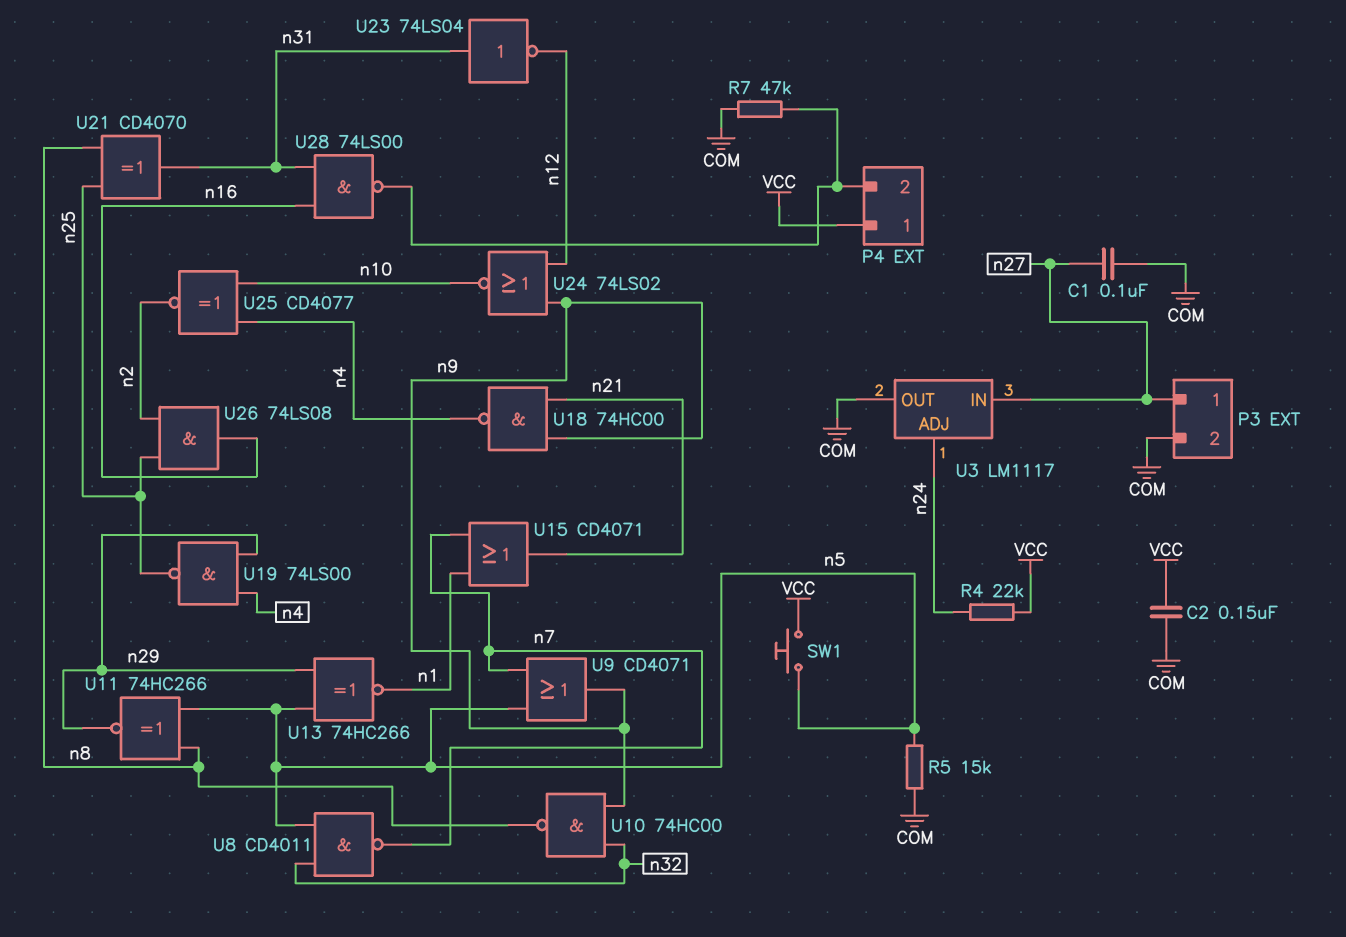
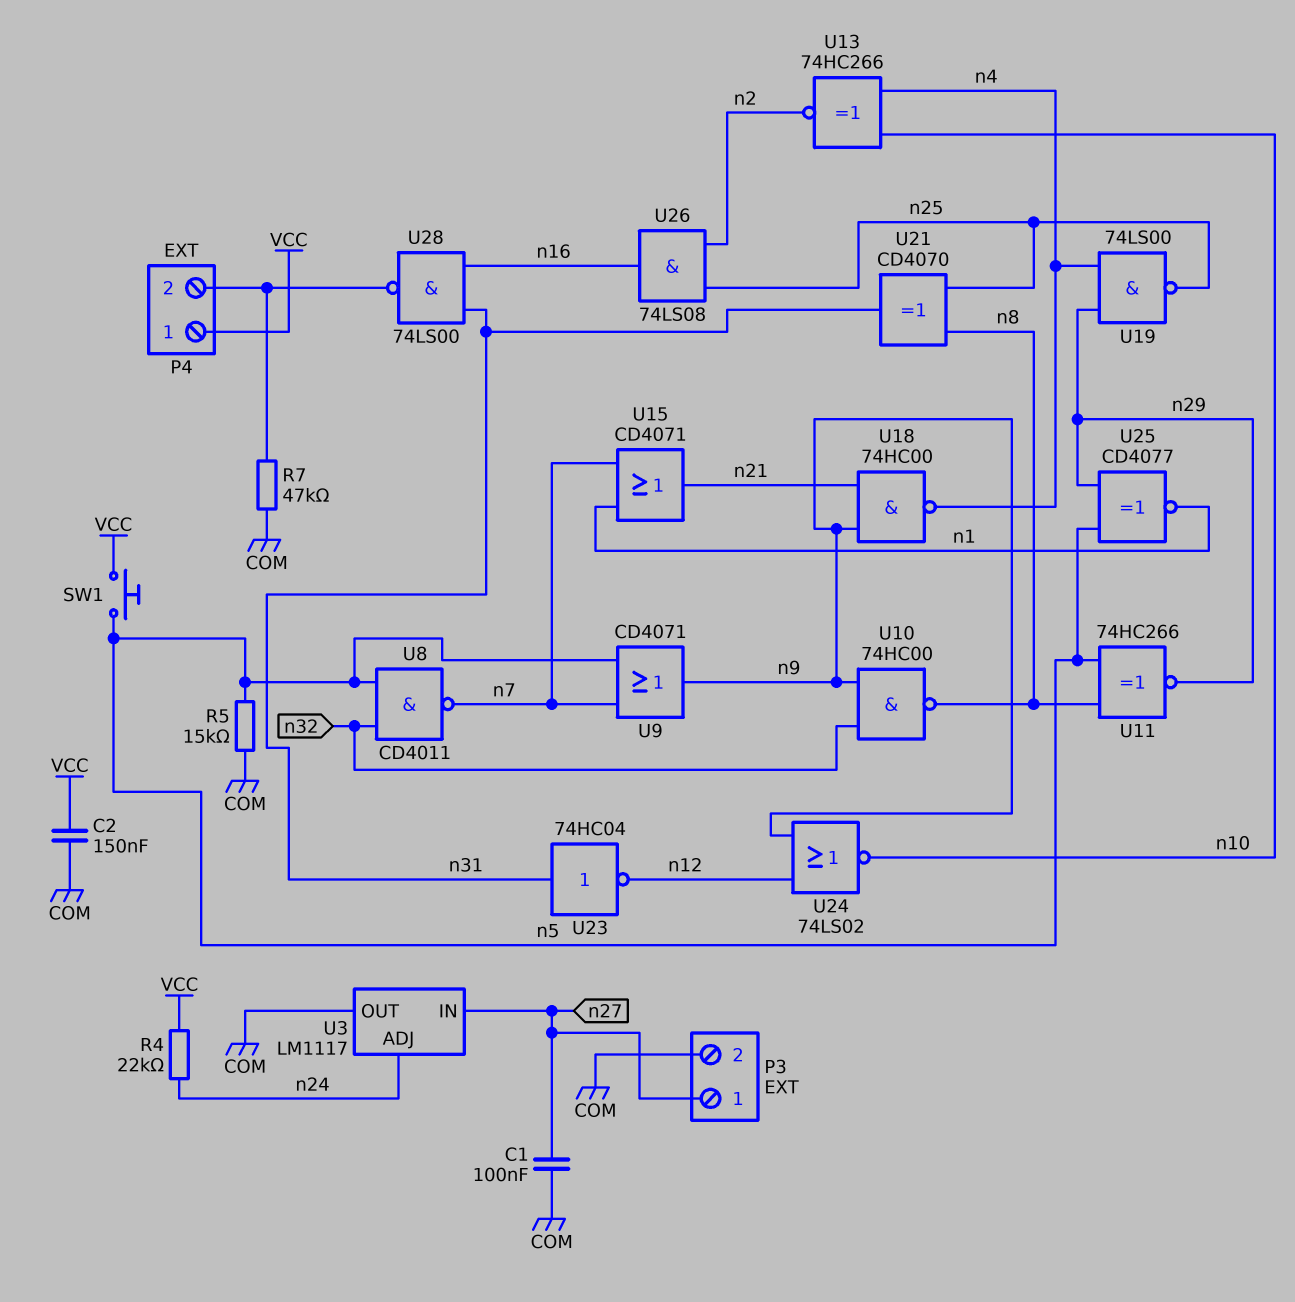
U13: XNOR 74HC266 (in n5, in n29, out n1) -> XNOR 74HC266 (in n4, in n10, out n2)
U23: NOT 74LS04 (in n31, out n12) -> NOT 74HC04 (in n31, out n12)
U25: XNOR CD4077 (in n4, in n10, out n2) -> XNOR CD4077 (in n5, in n29, out n1)

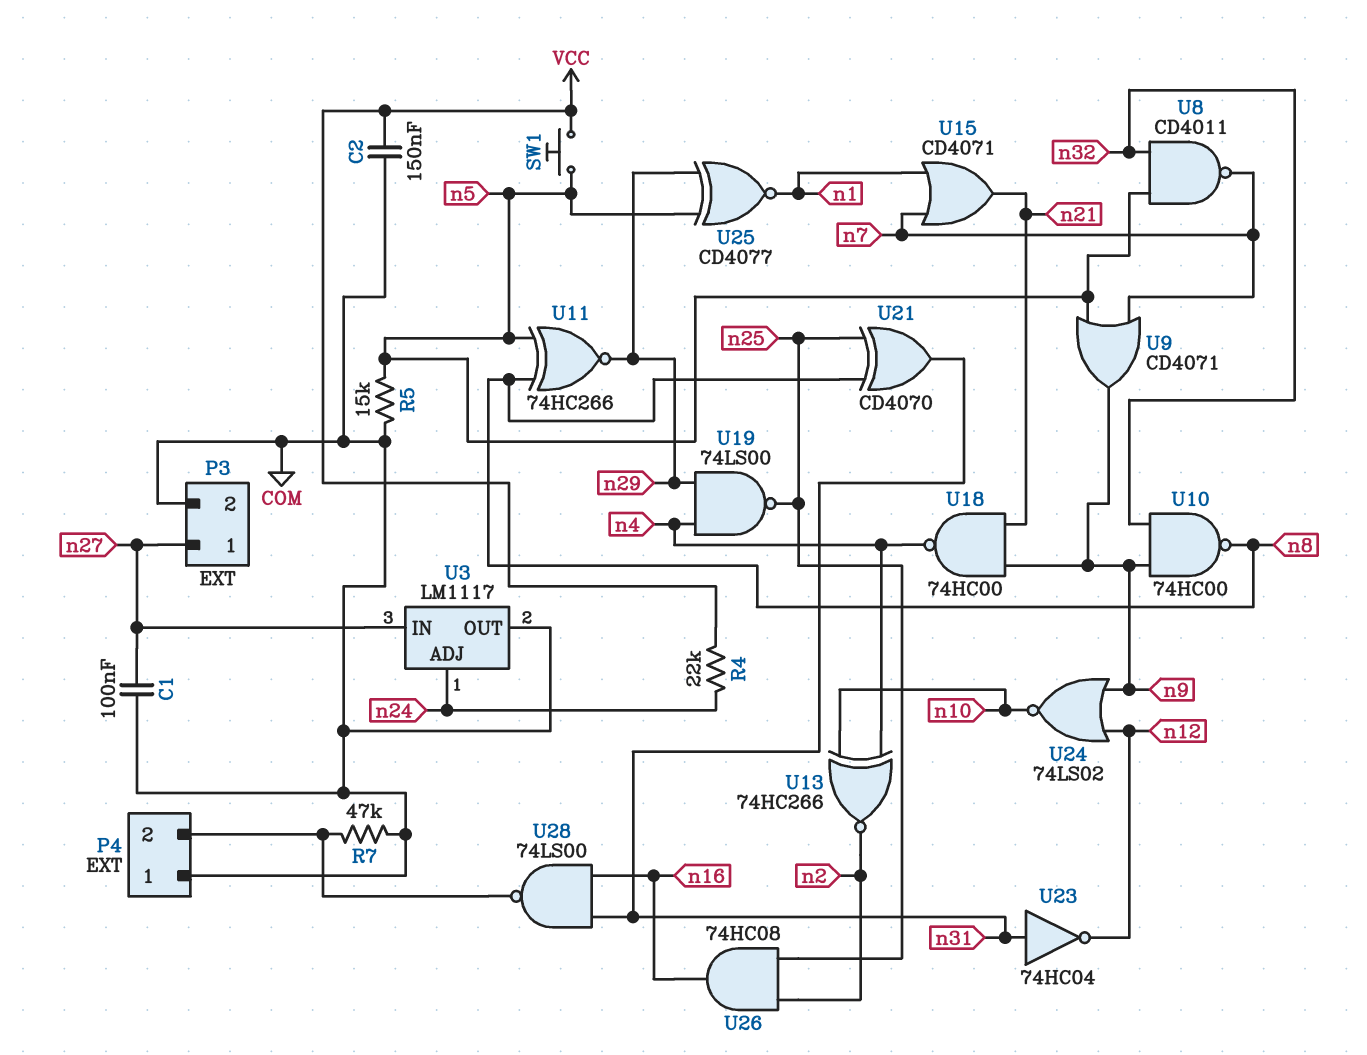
P4 pin 1: VCC -> COM
U26: AND 74LS08 (in n2, in n25, out n16) -> AND 74HC08 (in n2, in n25, out n16)

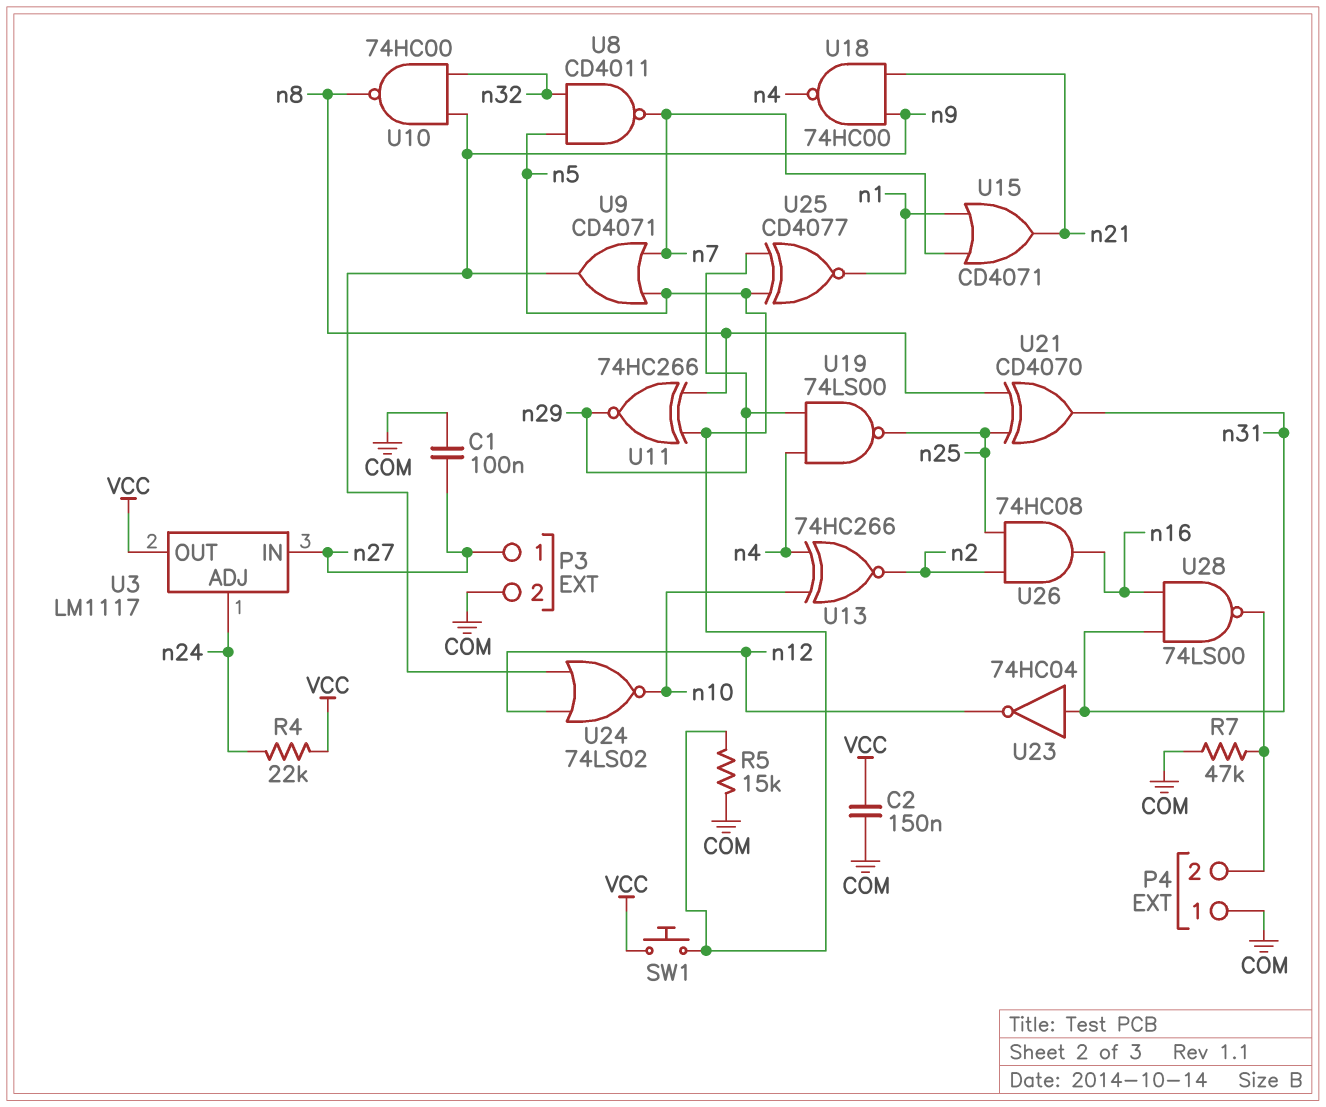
U3 pin OUT: COM -> VCC

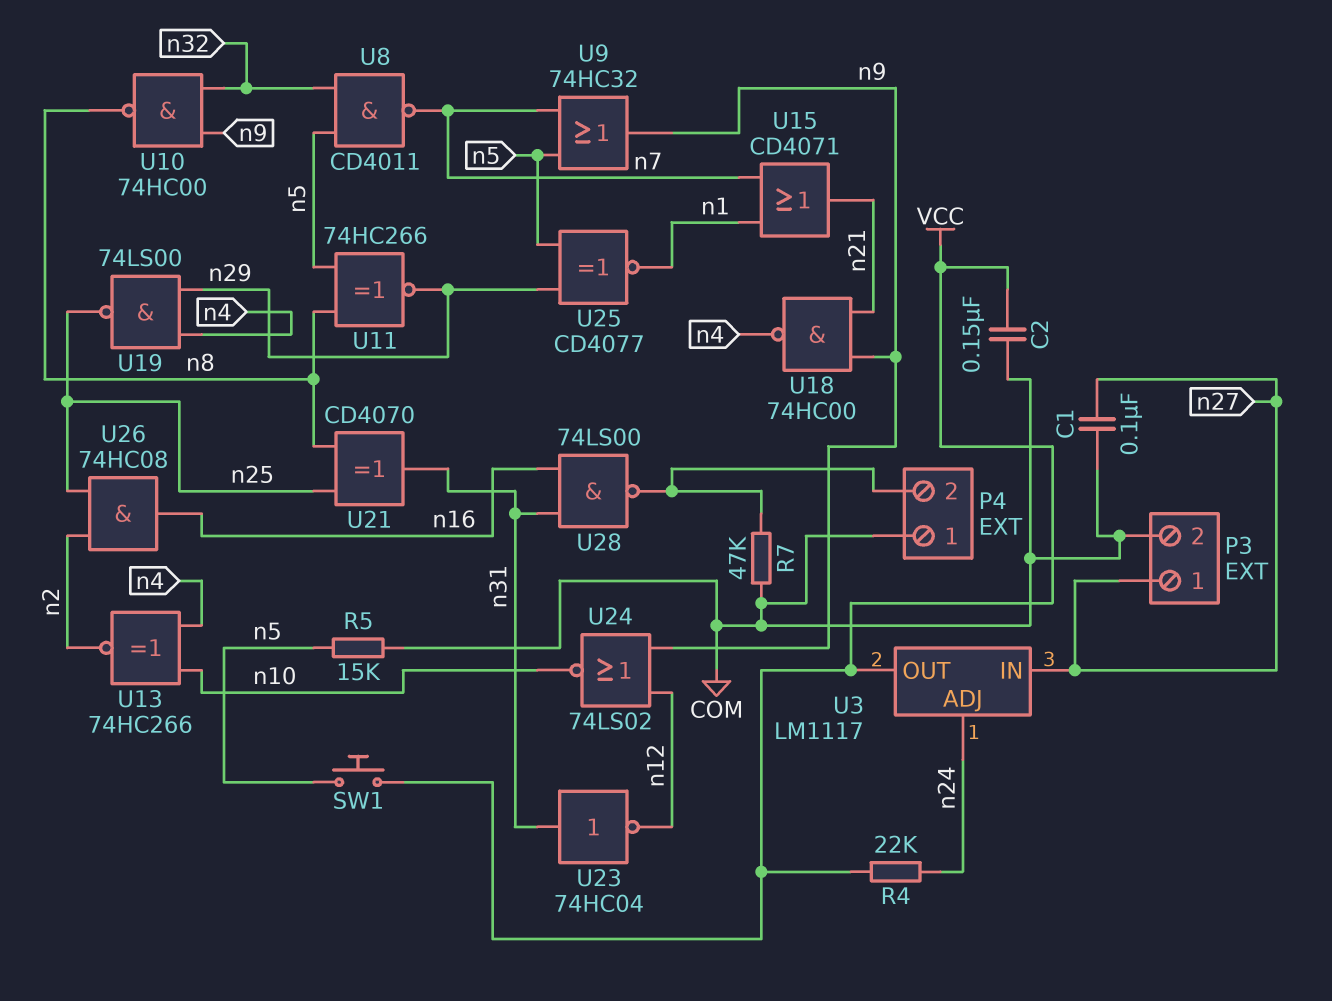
U9: OR CD4071 (in n5, in n7, out n9) -> OR 74HC32 (in n5, in n7, out n9)

